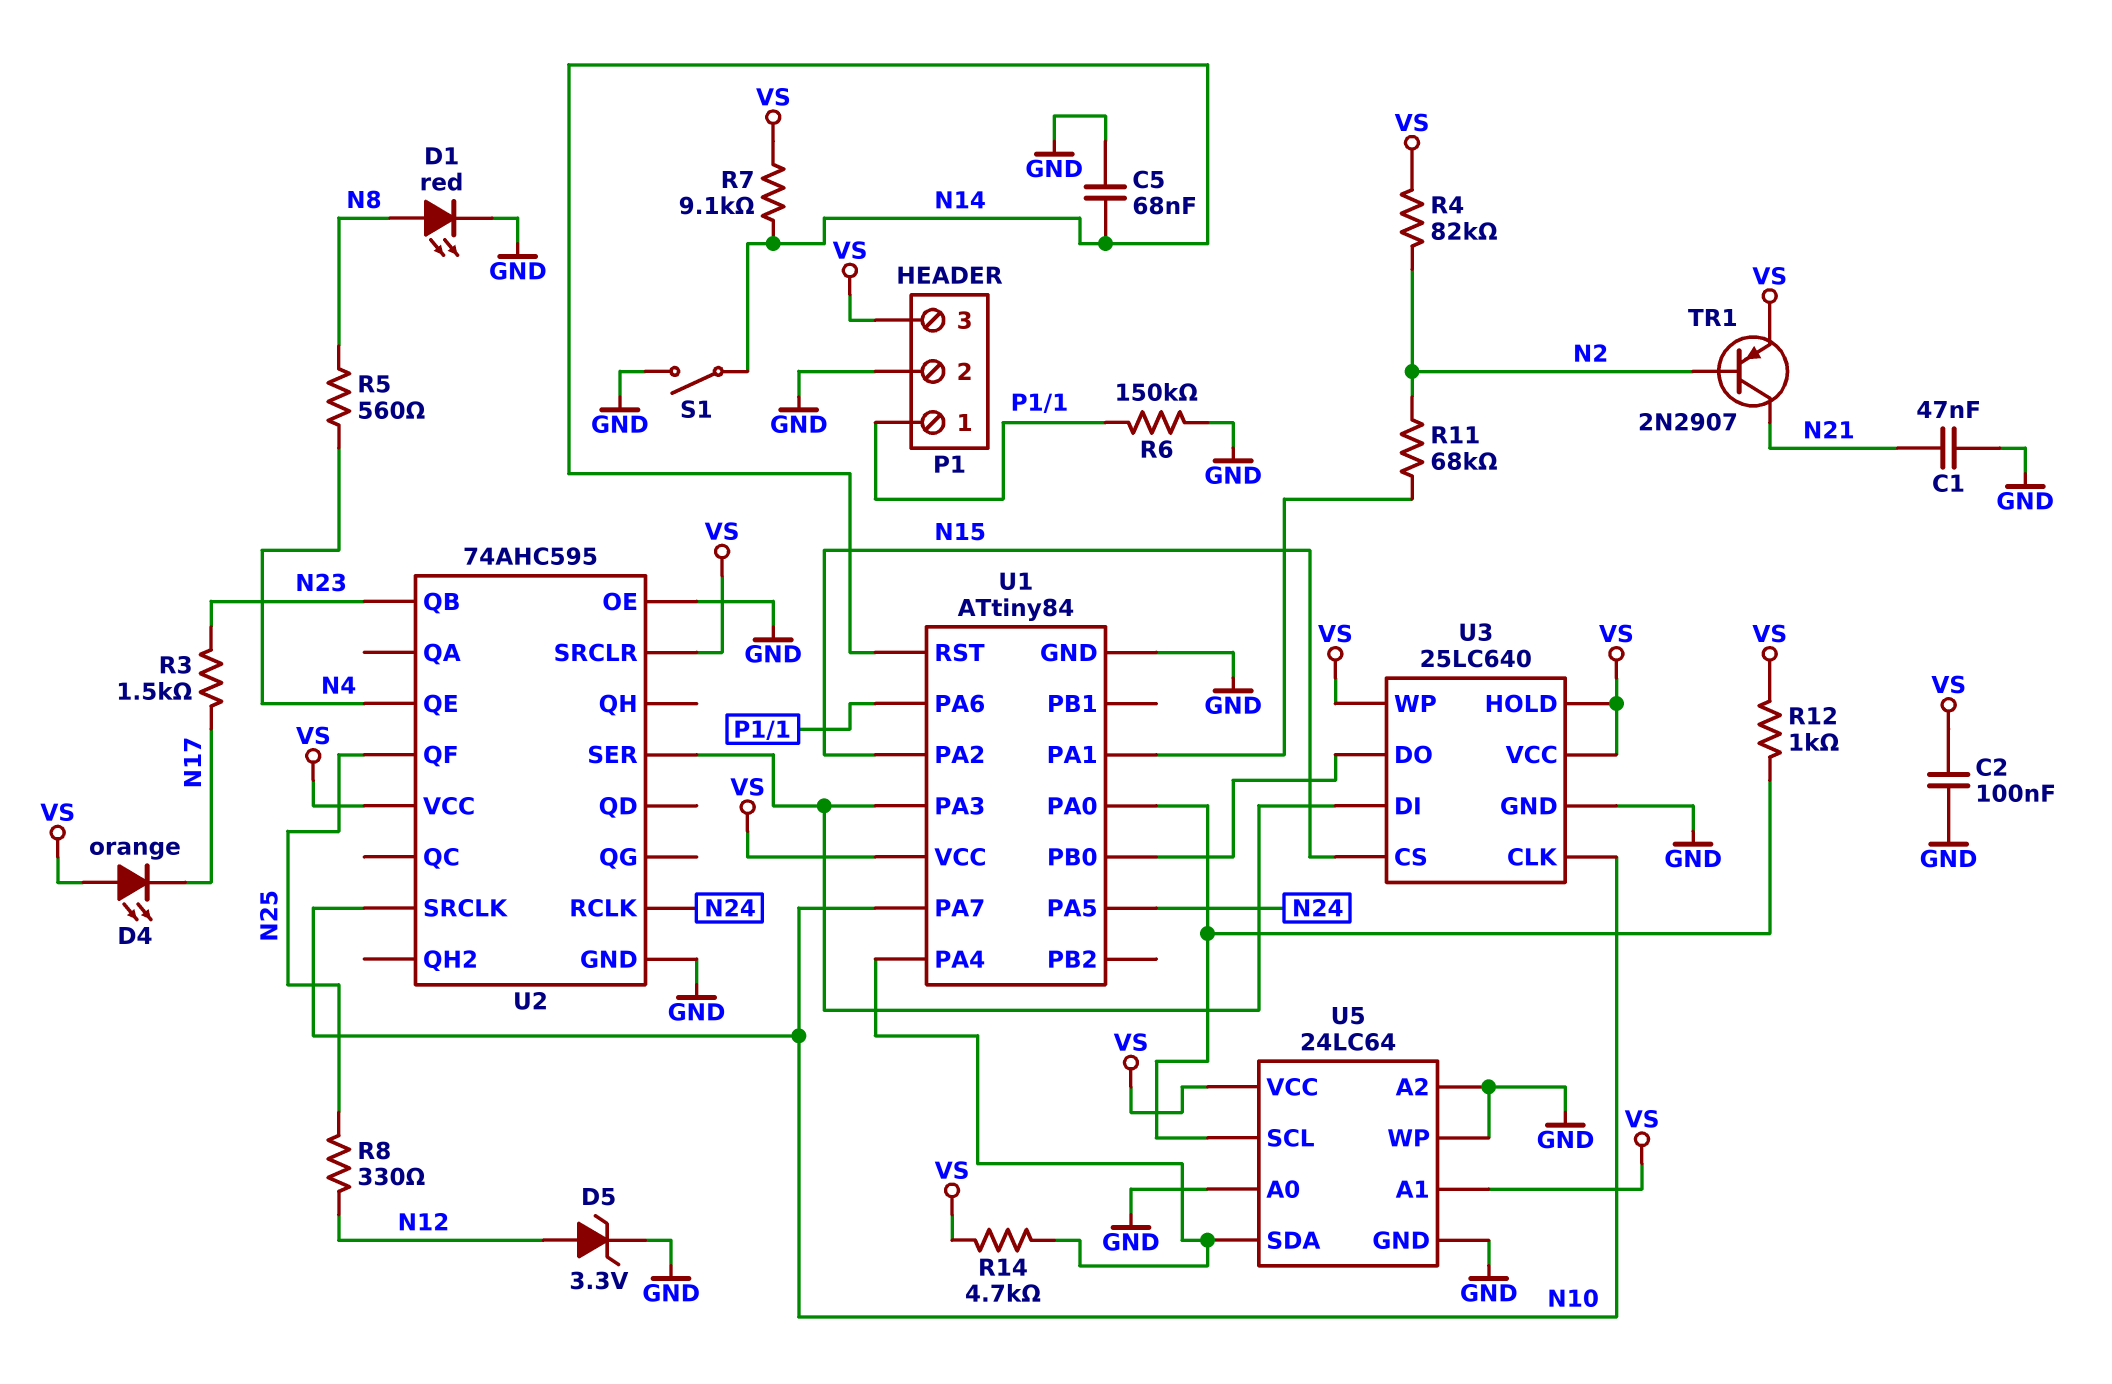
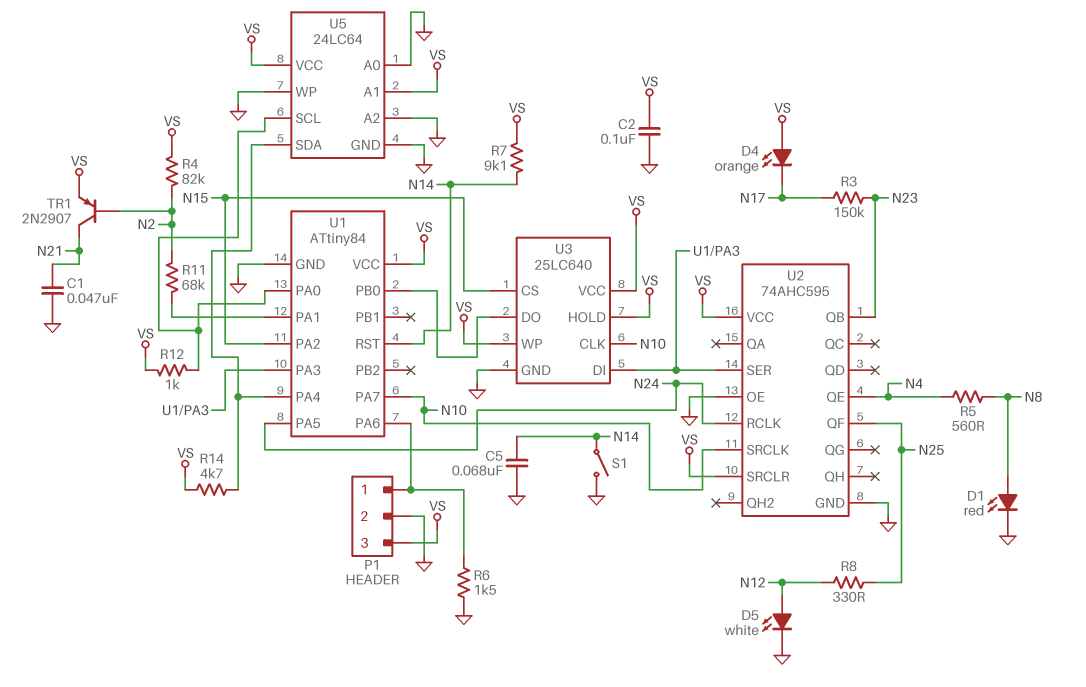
D5: zener 3.3V (A N12, K GND) -> LED white (A N12, K GND)
R3: 1.5k (N17, N23) -> 150k (N17, N23)
R6: 150k (GND, P1/1) -> 1.5k (GND, P1/1)

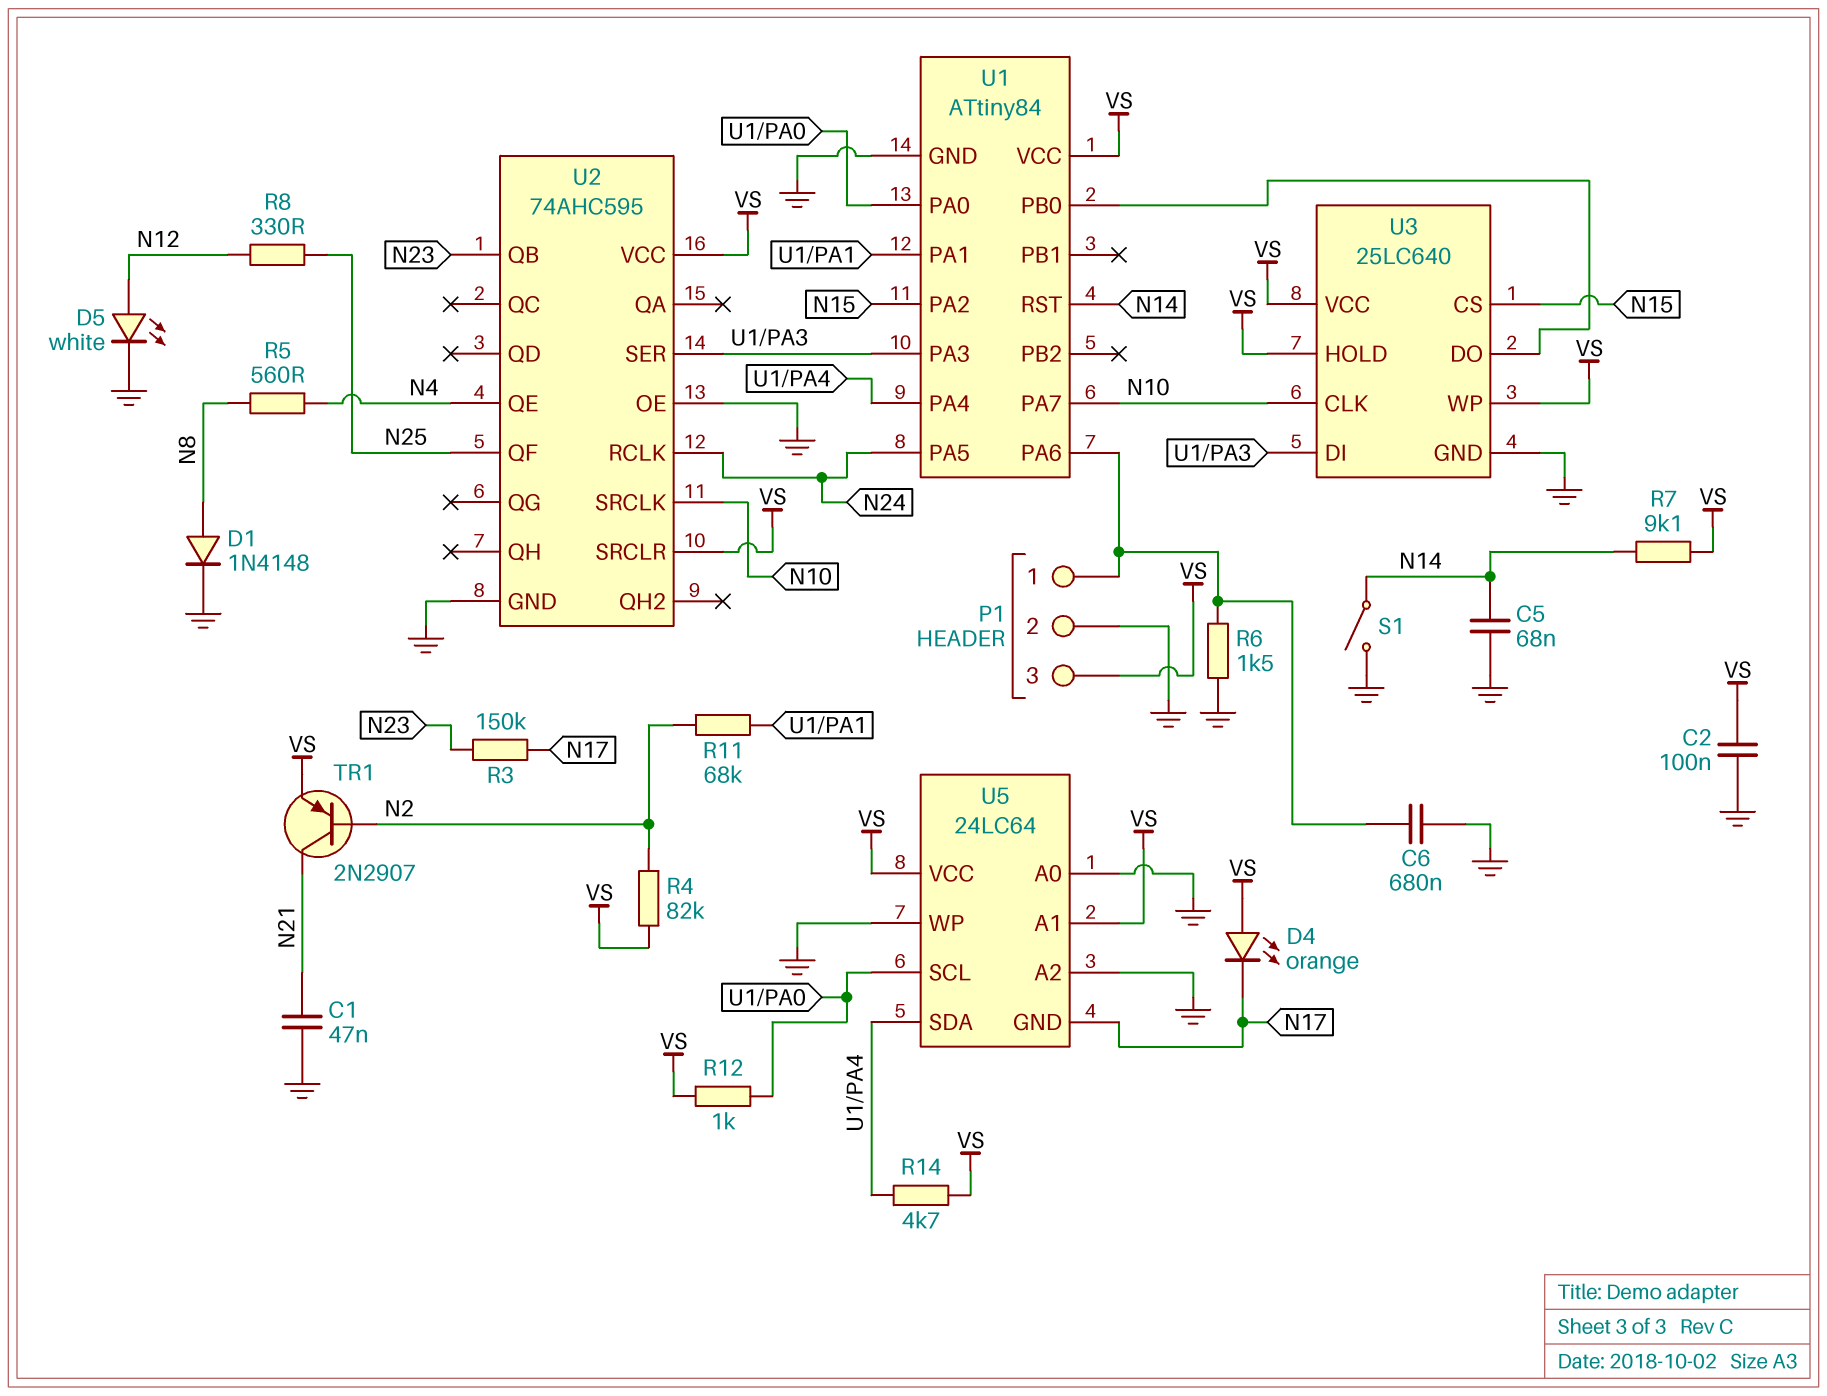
C6: none -> 680nF (GND, P1/1)
D1: LED red (A N8, K GND) -> diode 1N4148 (A N8, K GND)
U5 pin GND: GND -> N17

